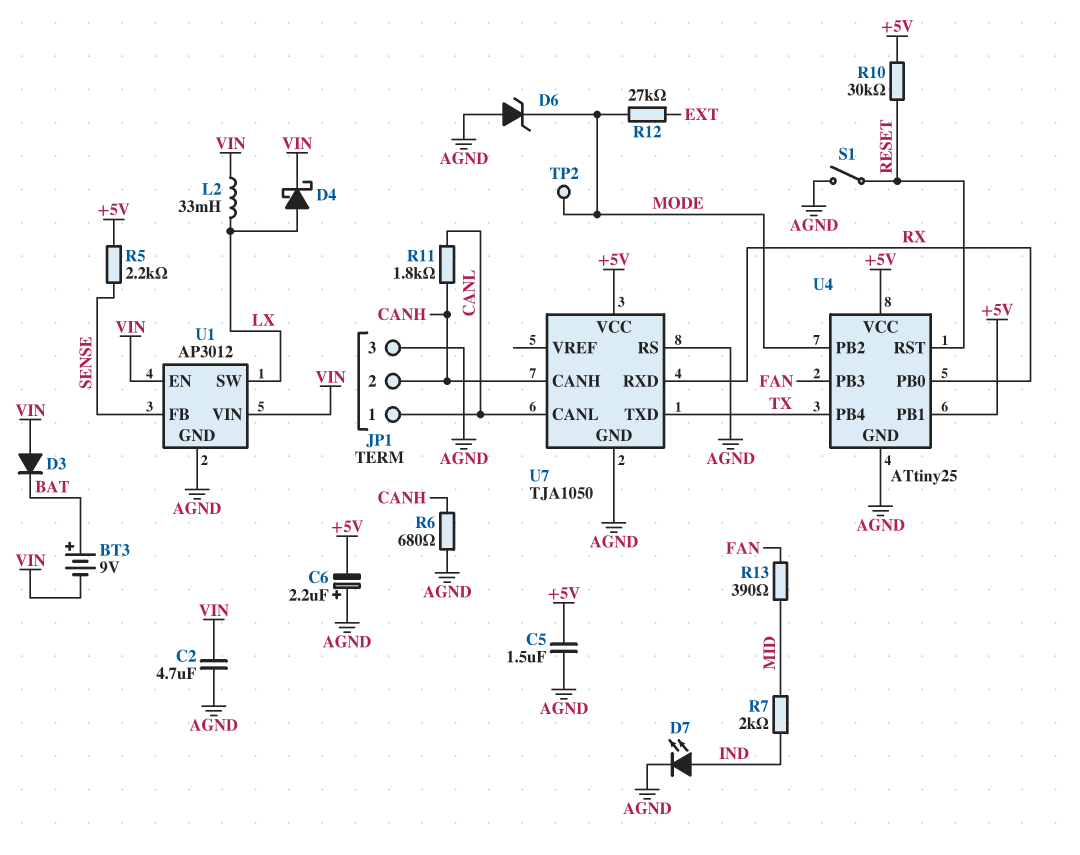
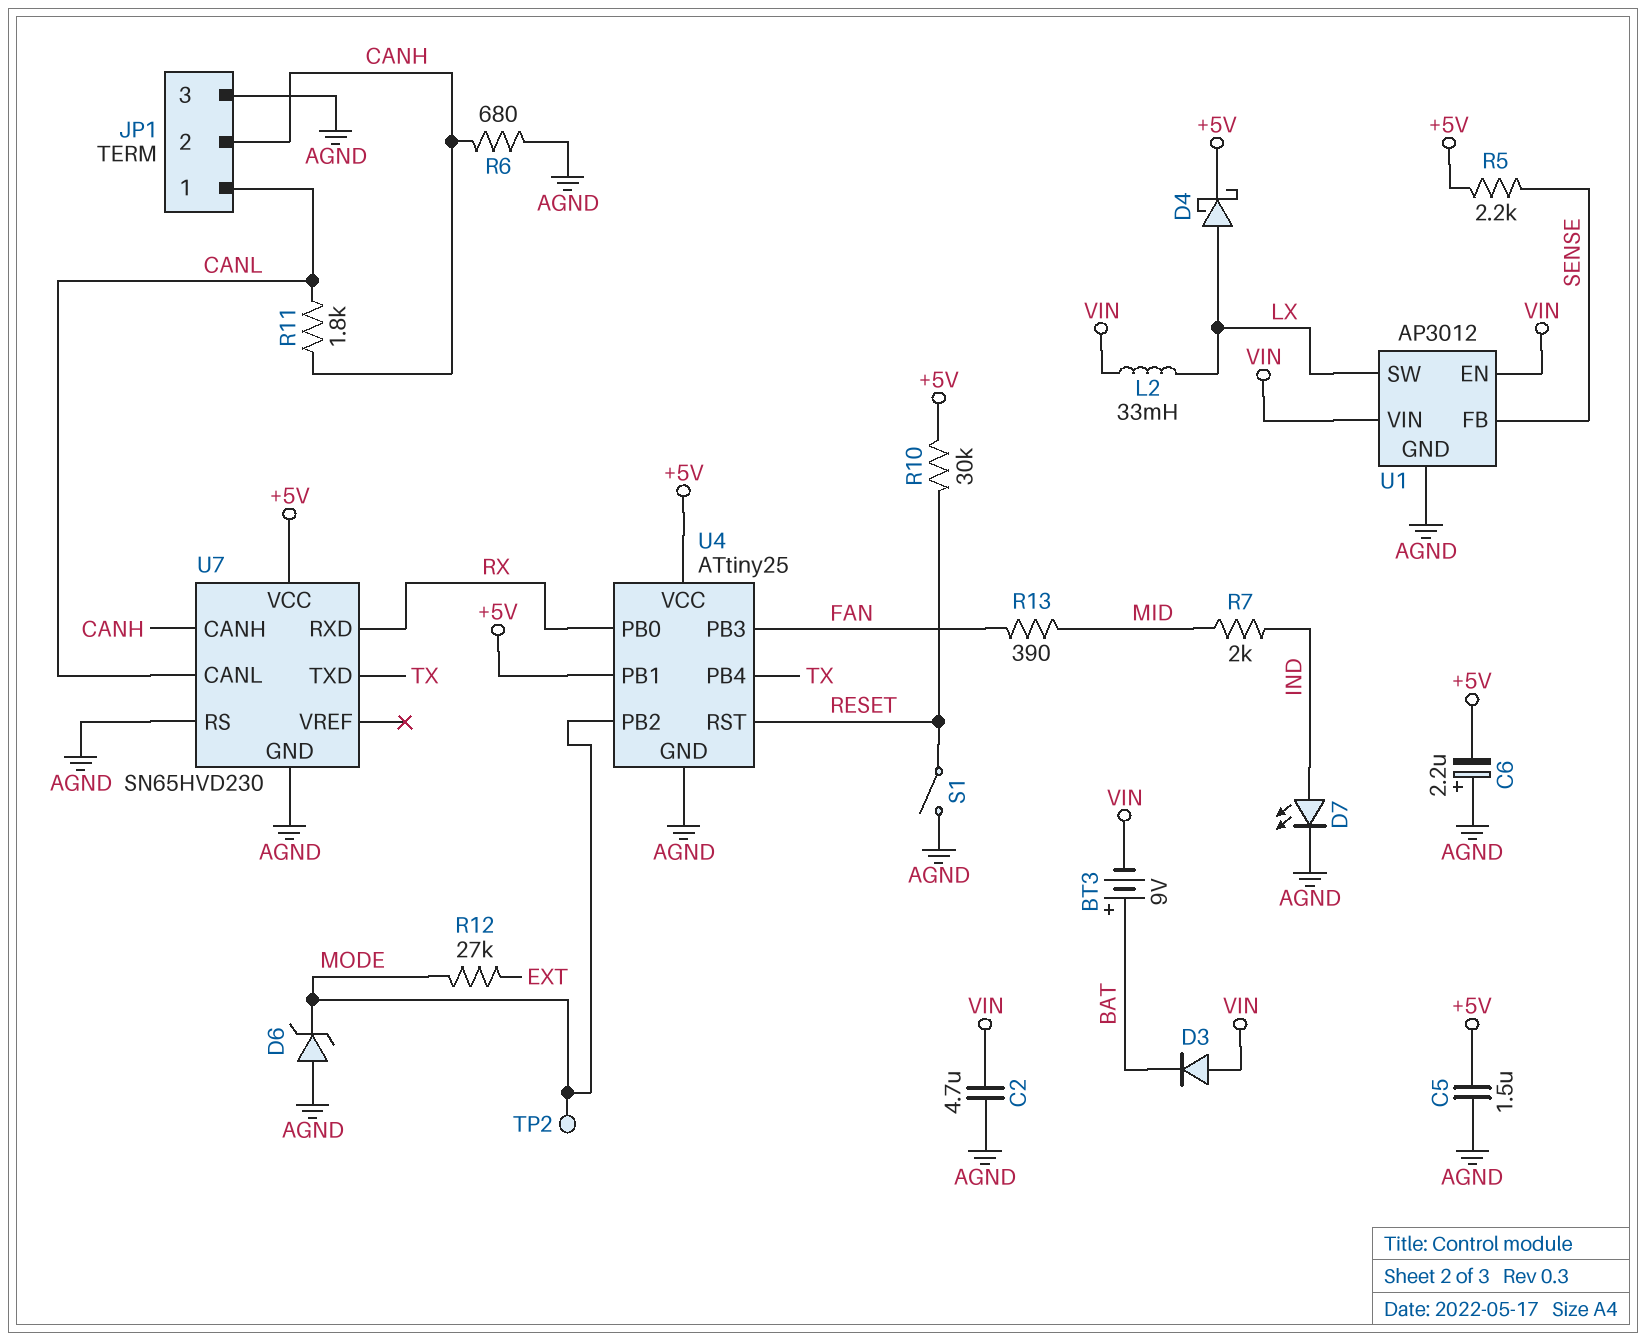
D4: schottky (A LX, K VIN) -> schottky (A LX, K +5V)
U7: TJA1050 -> SN65HVD230

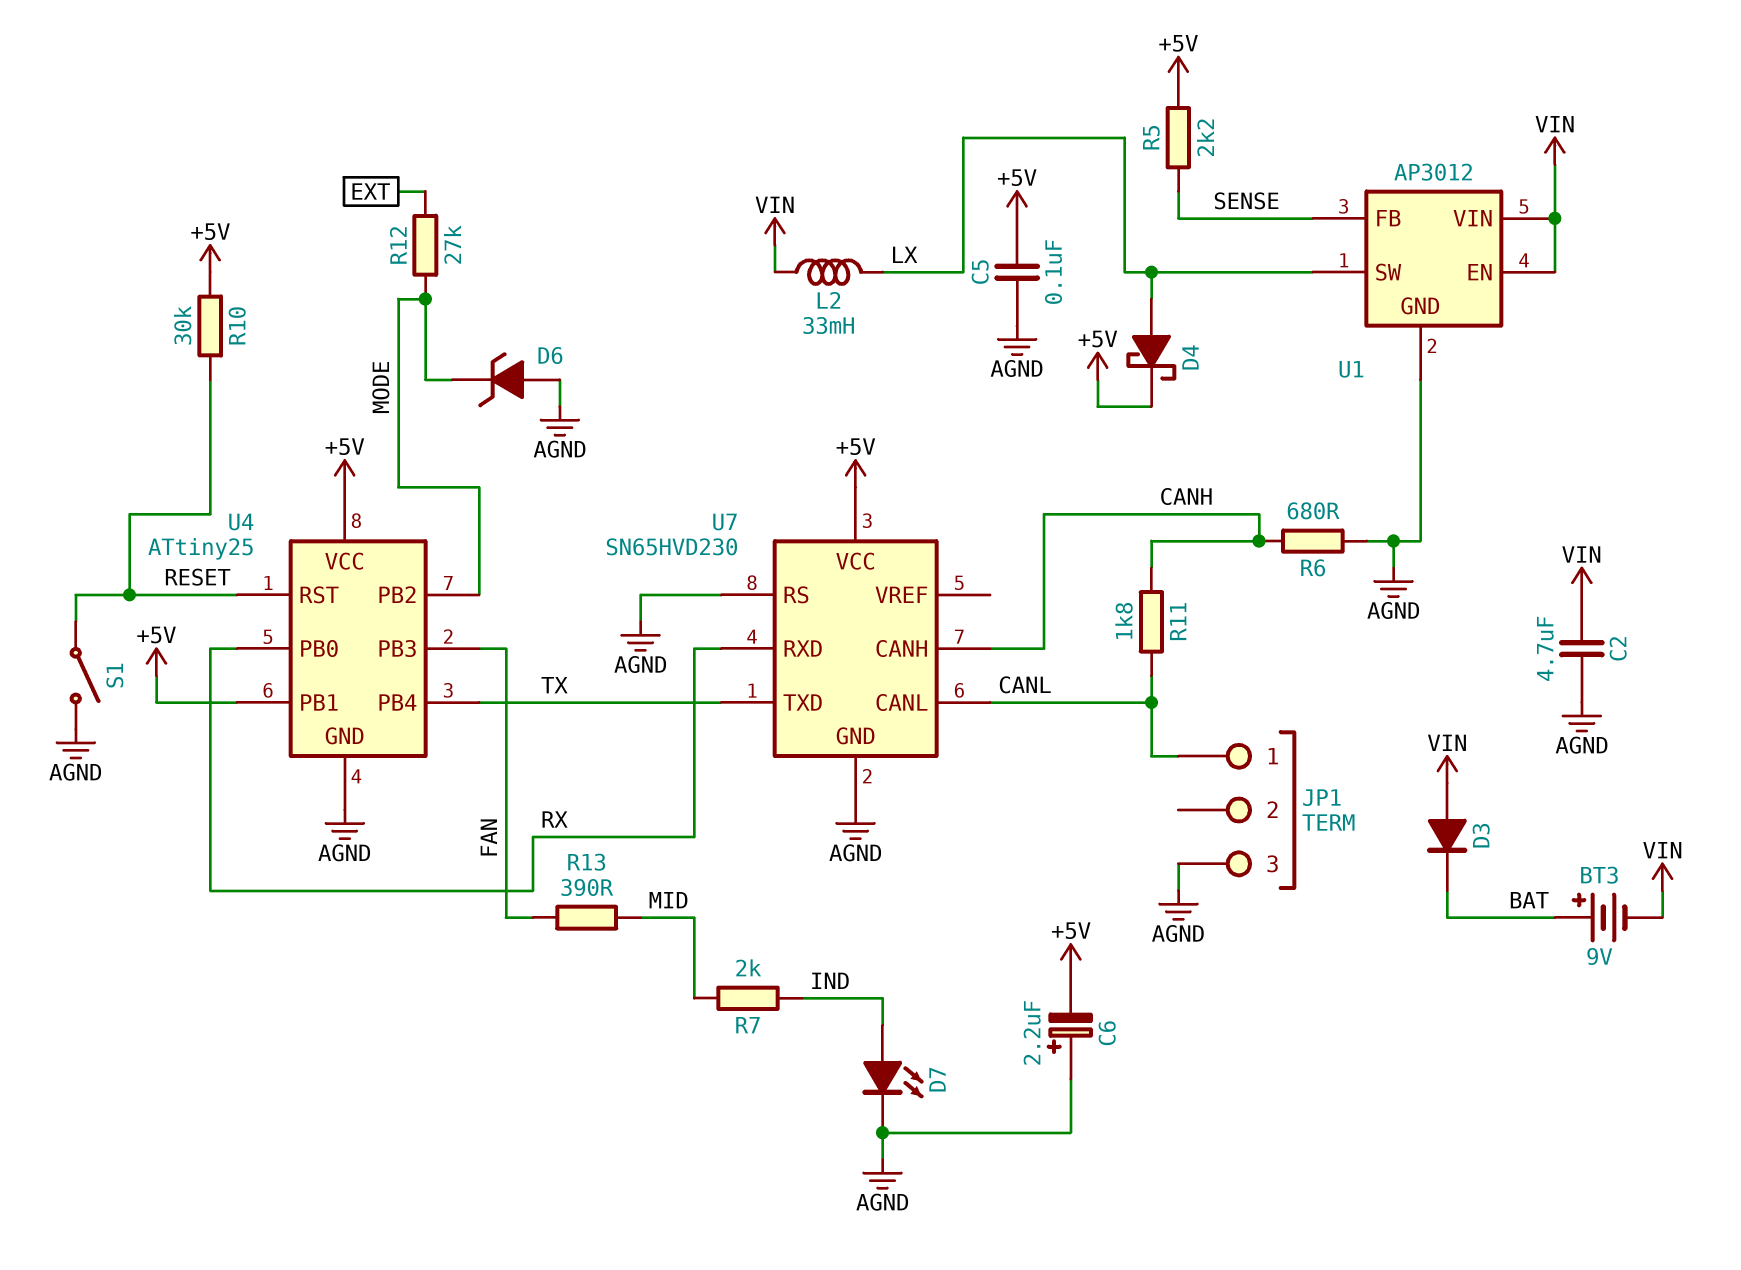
C5: 1.5uF (+5V, AGND) -> 100nF (+5V, AGND)
JP1 pin 2: CANH -> none
TP2: test point (MODE) -> none

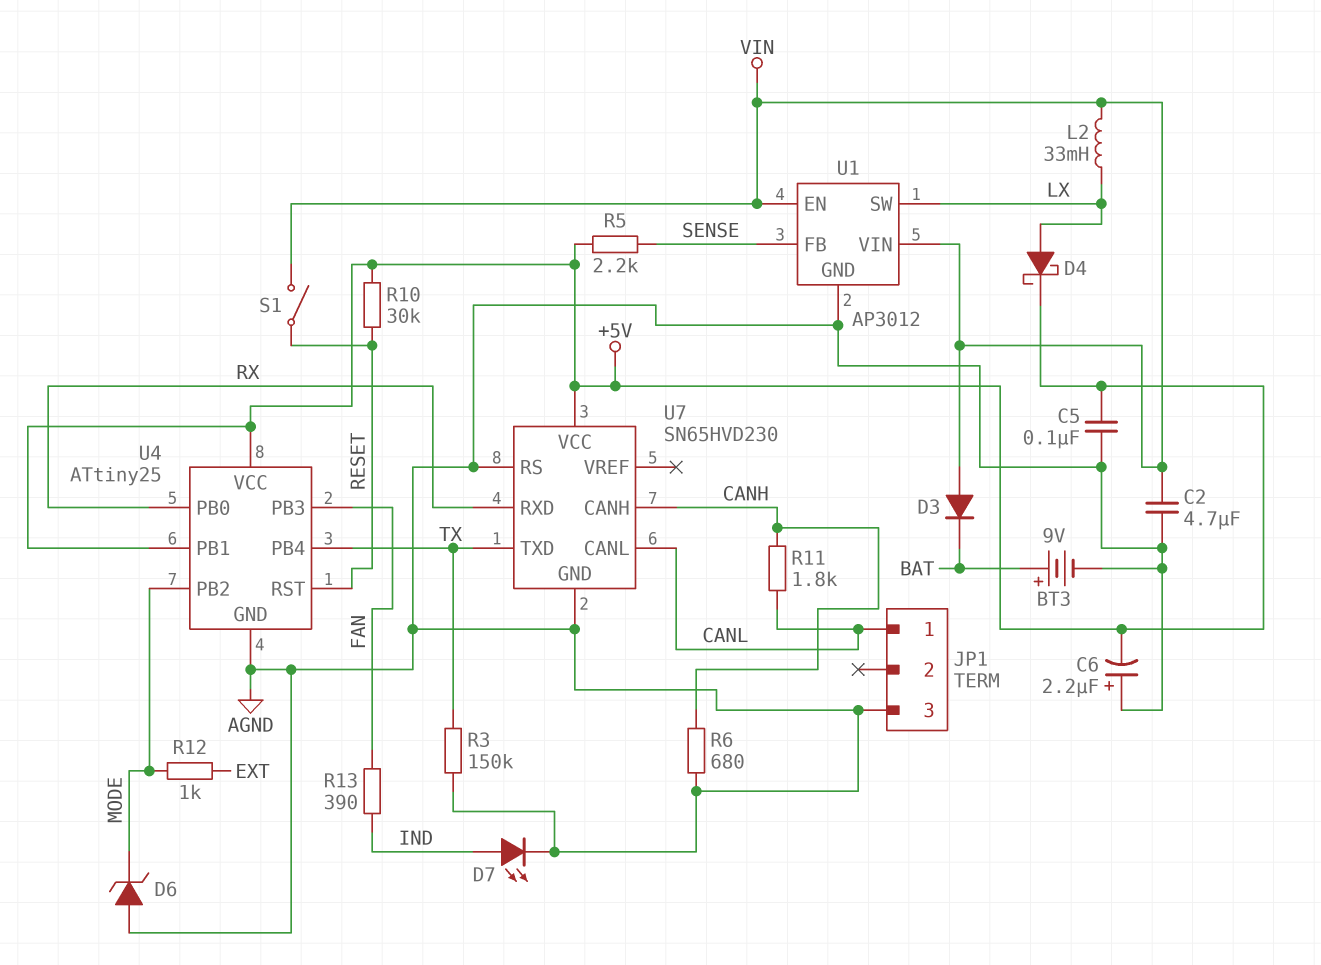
BT3: 9V (plus BAT, minus VIN) -> 9V (plus BAT, minus AGND)
R3: none -> 150k (AGND, TX)
R7: 2k (IND, MID) -> none
R12: 27k (EXT, MODE) -> 1k (EXT, MODE)
R13: 390 (FAN, MID) -> 390 (FAN, IND)
S1: switch (AGND, RESET) -> switch (RESET, VIN)

